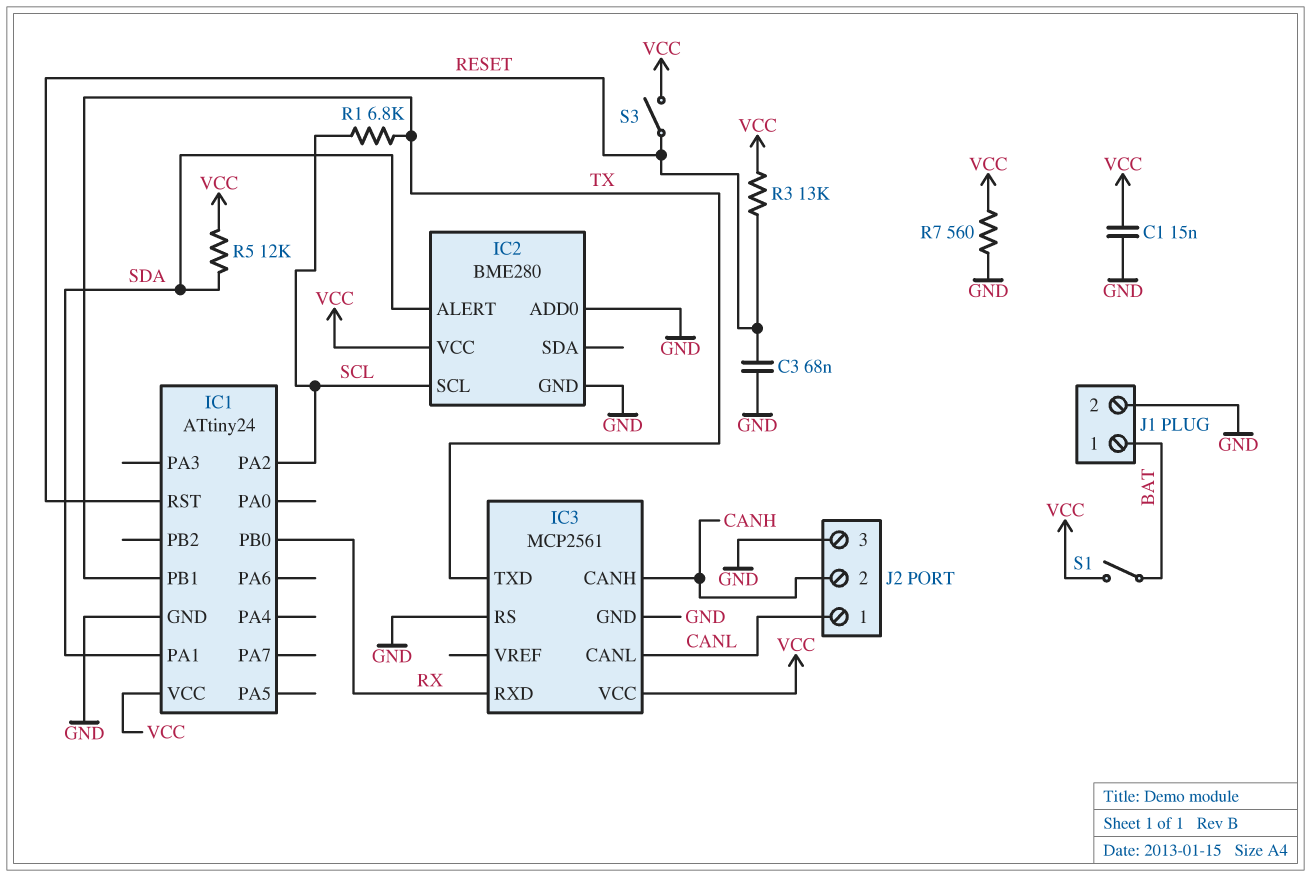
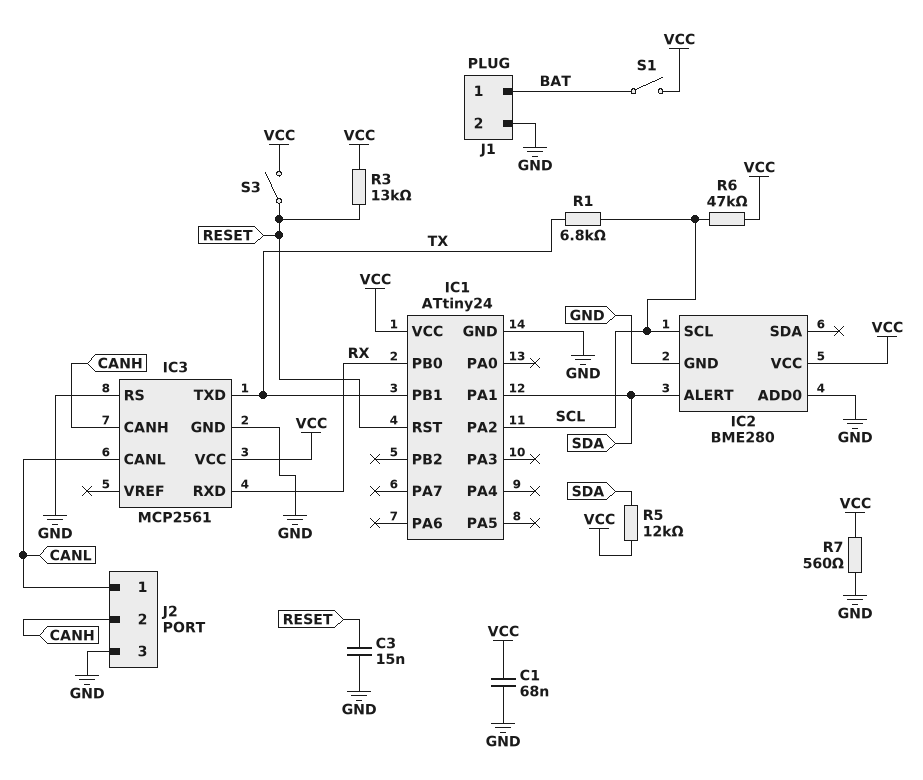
C1: 15nF (GND, VCC) -> 68nF (GND, VCC)
C3: 68nF (GND, RESET) -> 15nF (GND, RESET)
R6: none -> 47k (SCL, VCC)

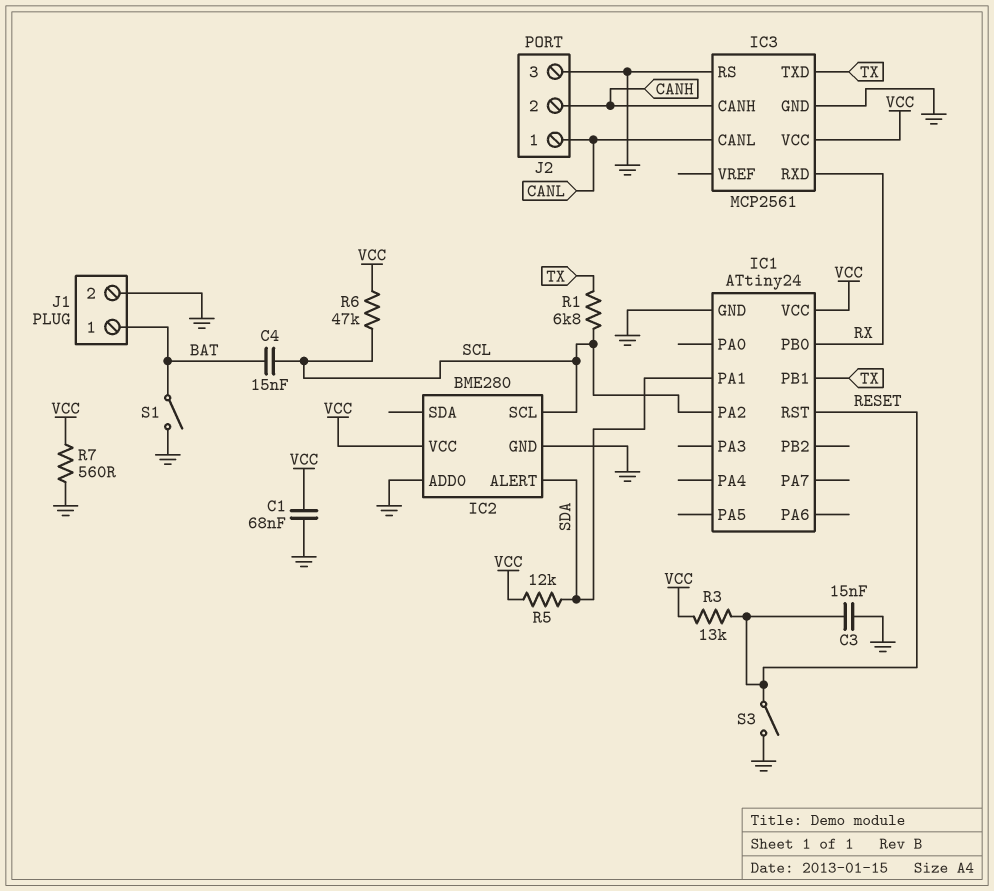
C4: none -> 15nF (BAT, SCL)
S1: switch (BAT, VCC) -> switch (BAT, GND)
S3: switch (RESET, VCC) -> switch (GND, RESET)

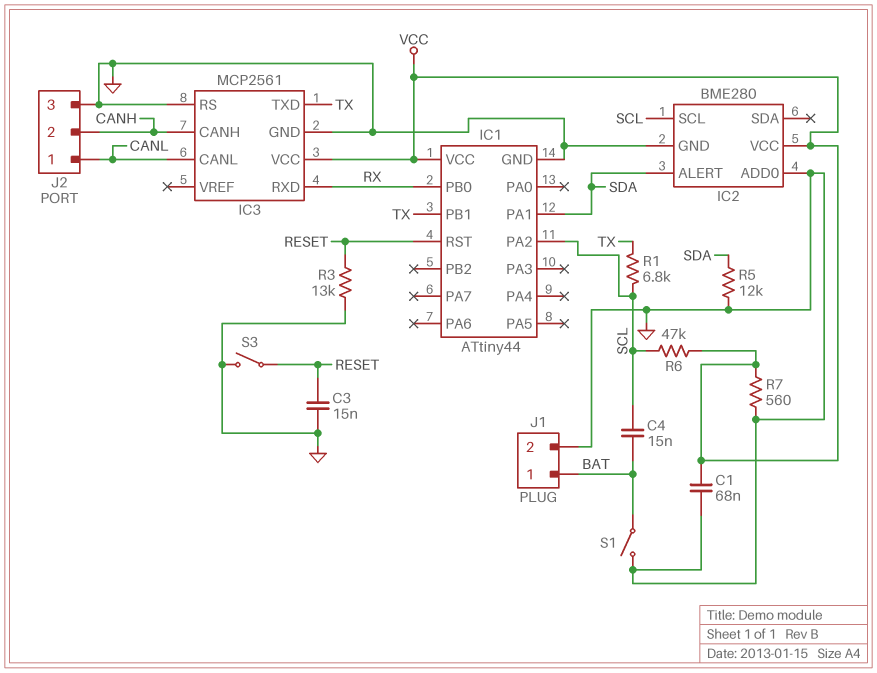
IC1: ATtiny24 -> ATtiny44
R3: 13k (RESET, VCC) -> 13k (GND, RESET)
R5: 12k (SDA, VCC) -> 12k (GND, SDA)

